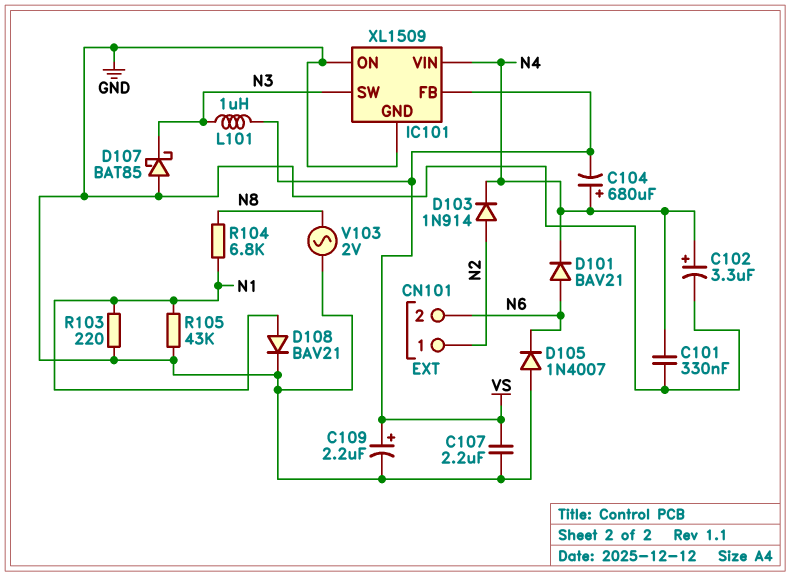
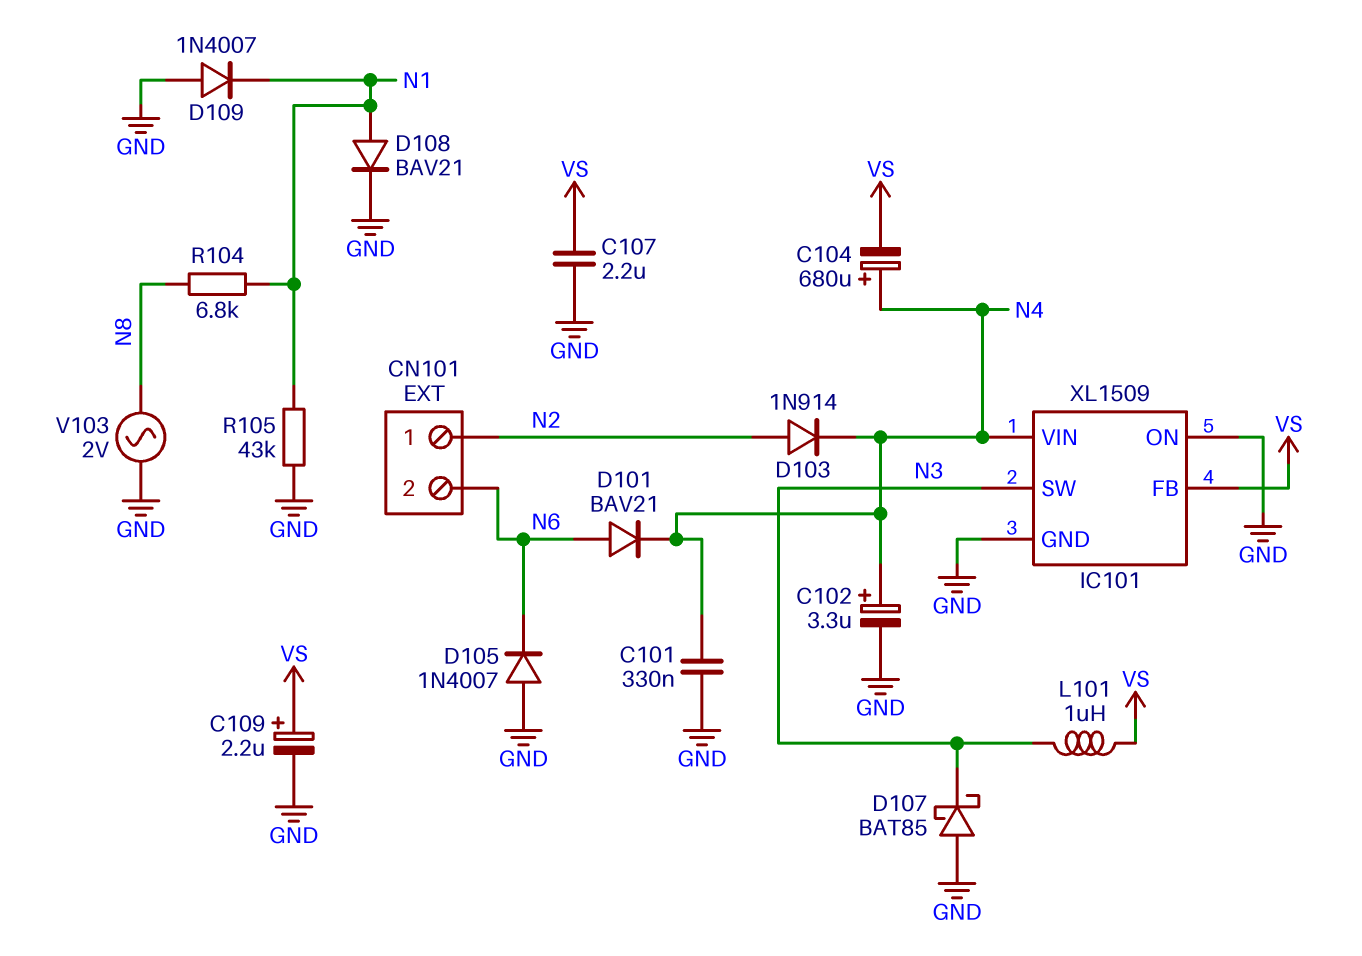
D109: none -> diode 1N4007 (A GND, K N1)
R103: 220 (GND, N1) -> none

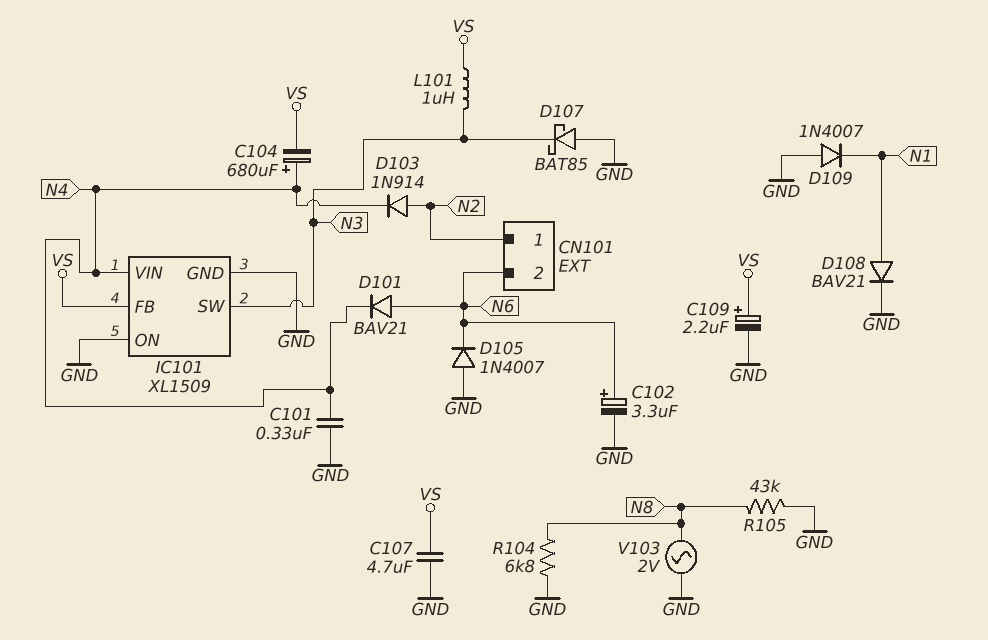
C102: 3.3uF (plus N4, minus GND) -> 3.3uF (plus N6, minus GND)
C107: 2.2uF (GND, VS) -> 4.7uF (GND, VS)
R104: 6.8k (N1, N8) -> 6.8k (GND, N8)
R105: 43k (GND, N1) -> 43k (GND, N8)

